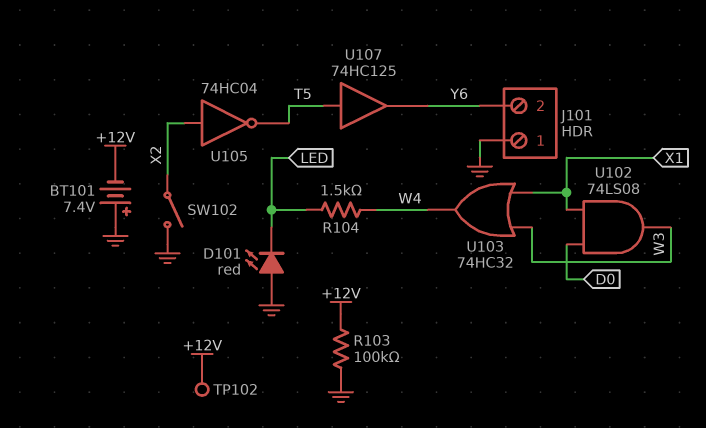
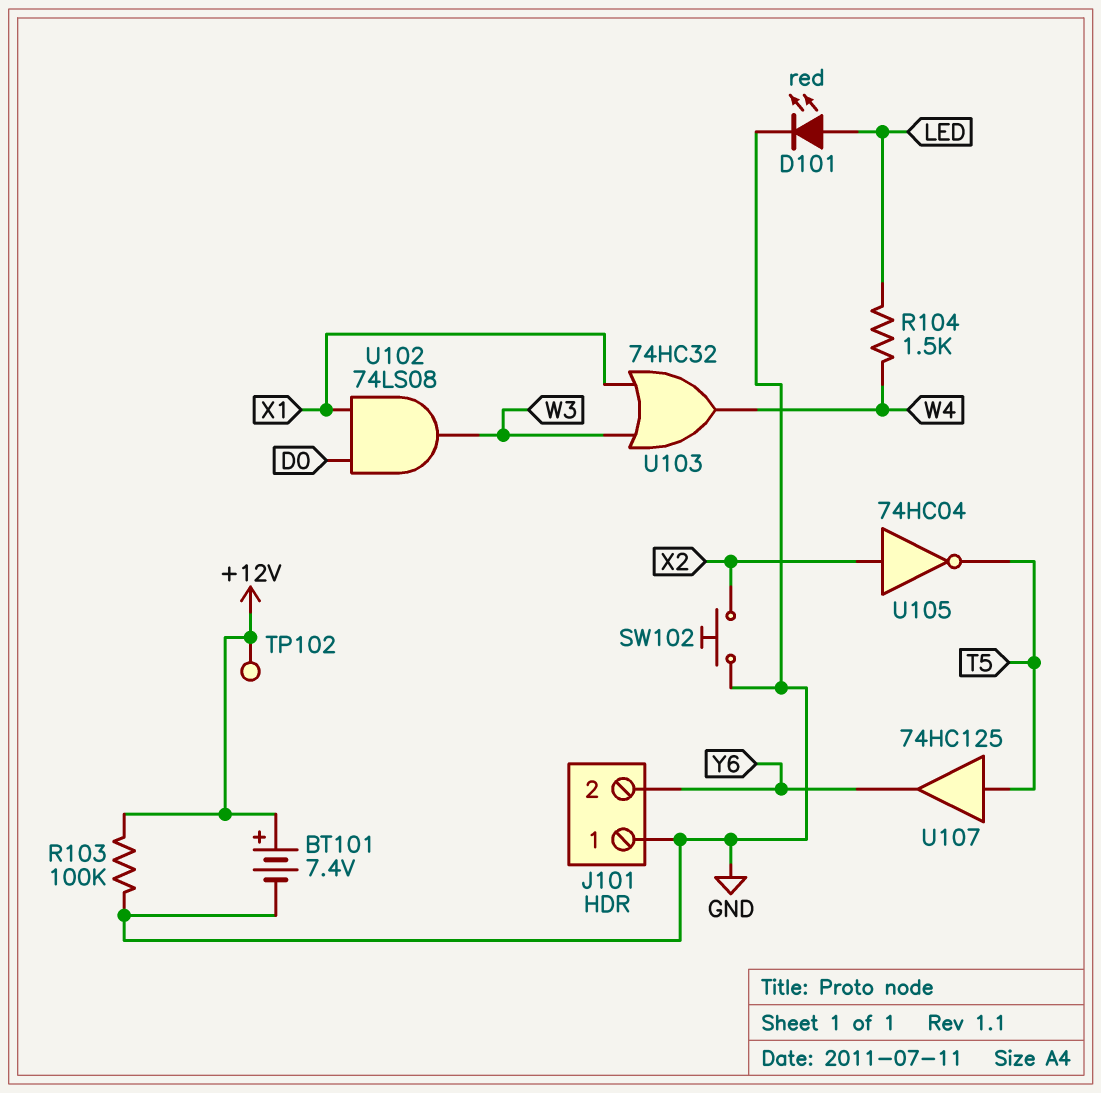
BT101: 7.4V (plus GND, minus +12V) -> 7.4V (plus +12V, minus GND)
D101: LED red (A GND, K LED) -> LED red (A LED, K GND)
SW102: switch (GND, X2) -> button (GND, X2)

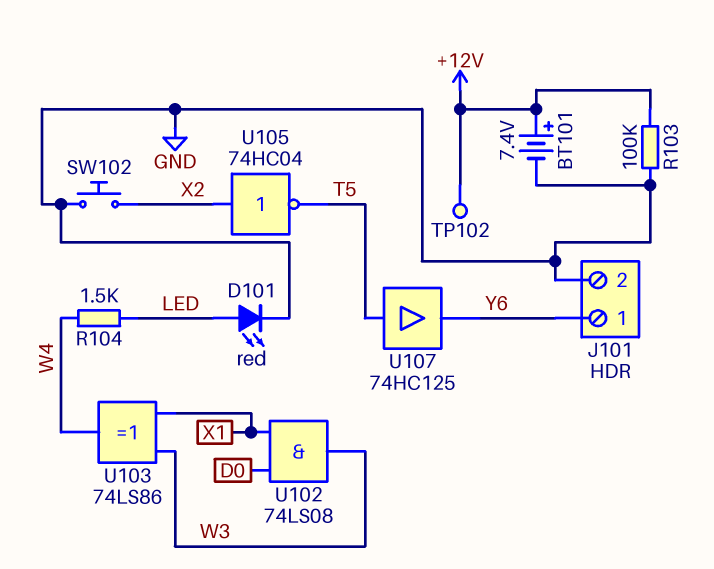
J101 pin 1: GND -> Y6
J101 pin 2: Y6 -> GND
U103: OR 74HC32 (in W3, in X1, out W4) -> XOR 74LS86 (in W3, in X1, out W4)

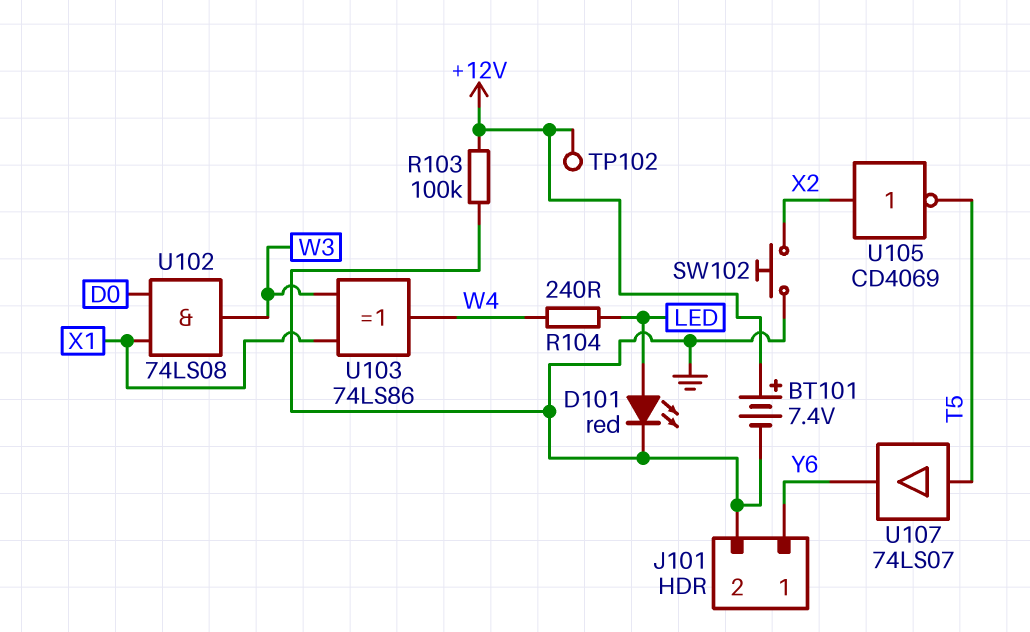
R104: 1.5k (LED, W4) -> 240 (LED, W4)
U105: NOT 74HC04 (in X2, out T5) -> NOT CD4069 (in X2, out T5)
U107: buffer 74HC125 (in T5, out Y6) -> buffer 74LS07 (in T5, out Y6)

